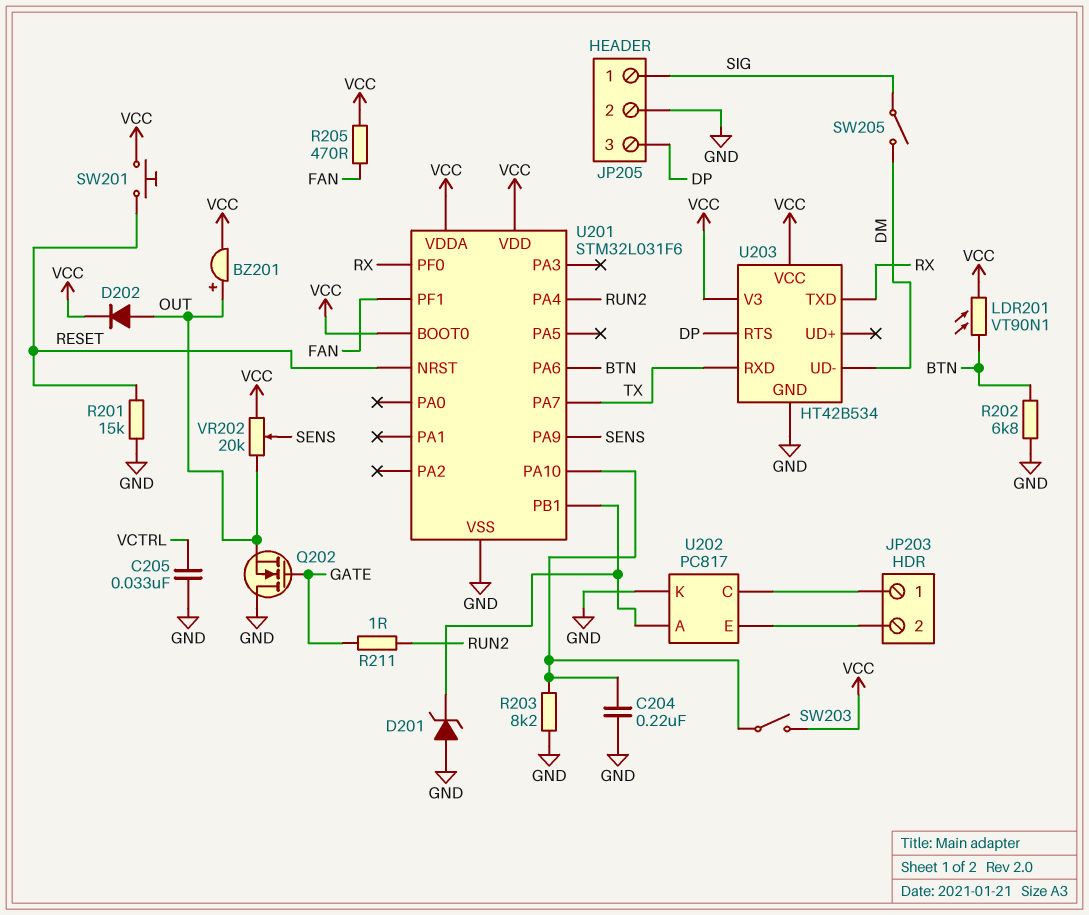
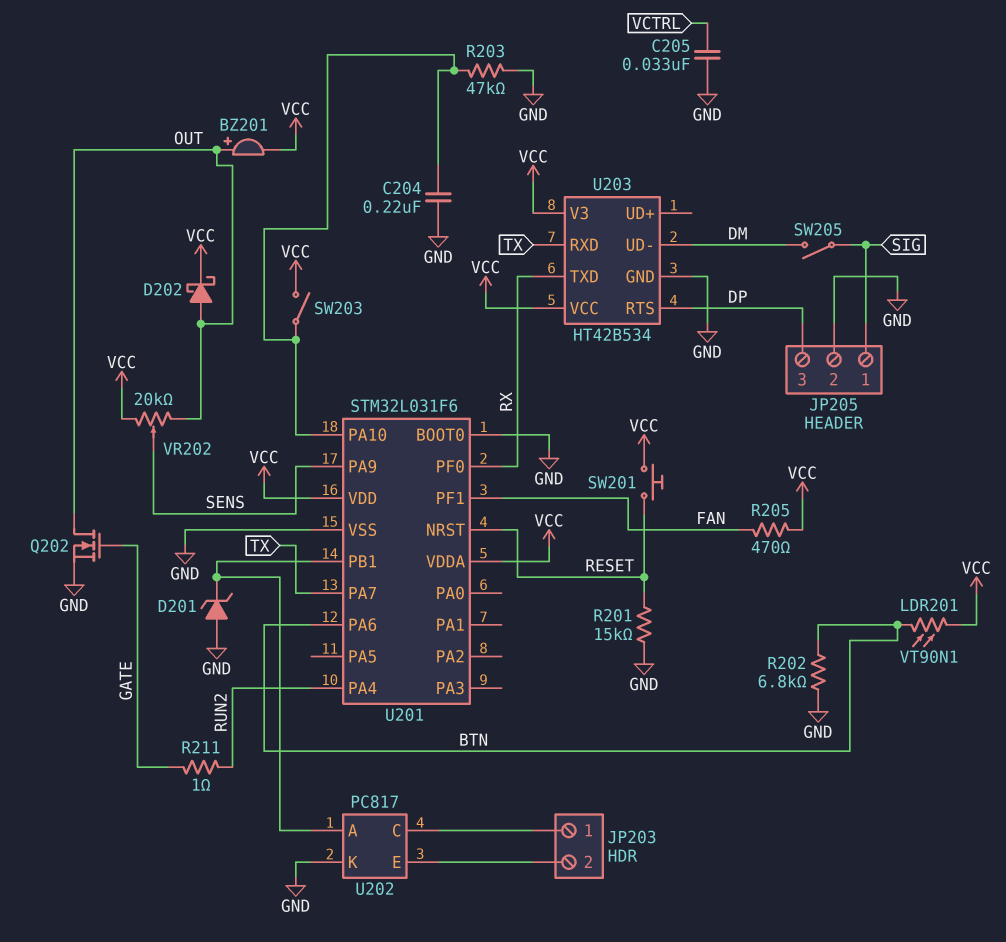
D202: diode (A OUT, K VCC) -> schottky (A OUT, K VCC)
Q202: NMOS (G GATE, D GND, S OUT) -> NMOS (G GATE, D OUT, S GND)
R203: 8.2k (GND, U201/PA10) -> 47k (GND, U201/PA10)
U201 pin BOOT0: VCC -> GND

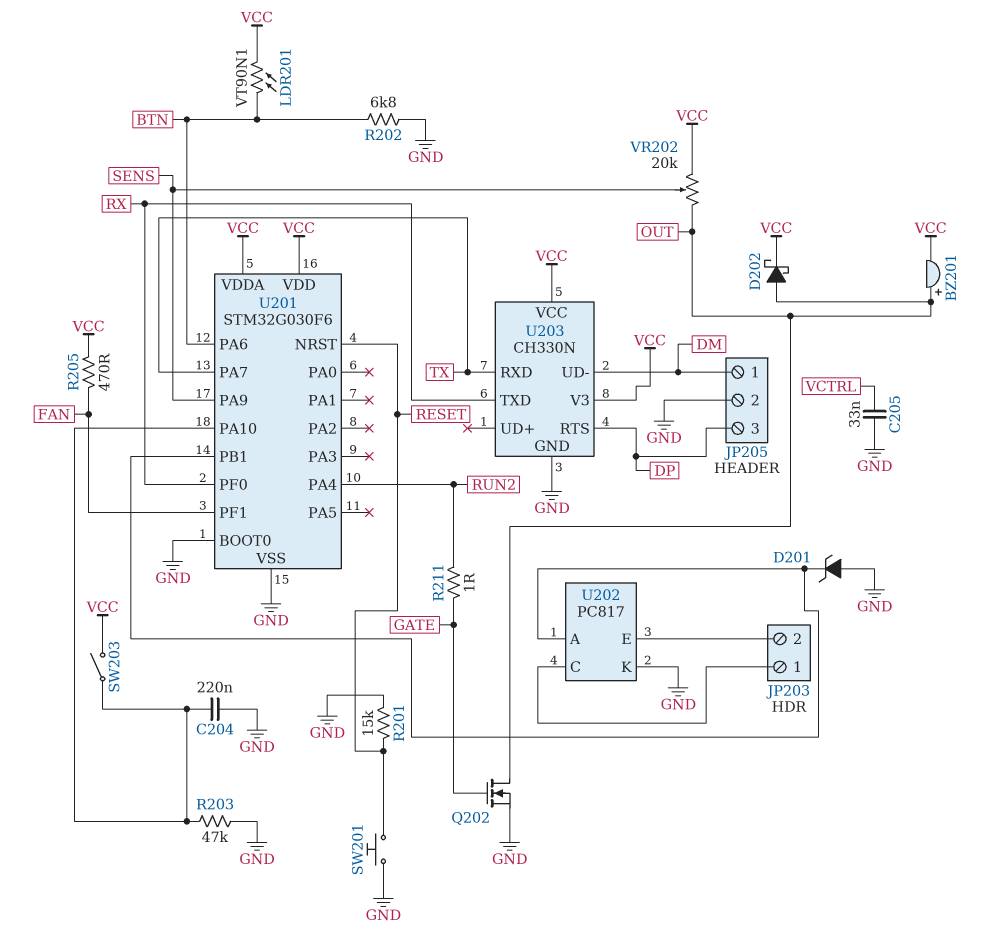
JP205 pin 1: SIG -> DM
SW201: button (RESET, VCC) -> button (GND, RESET)
SW205: switch (DM, SIG) -> none
U201: STM32L031F6 -> STM32G030F6
U203: HT42B534 -> CH330N

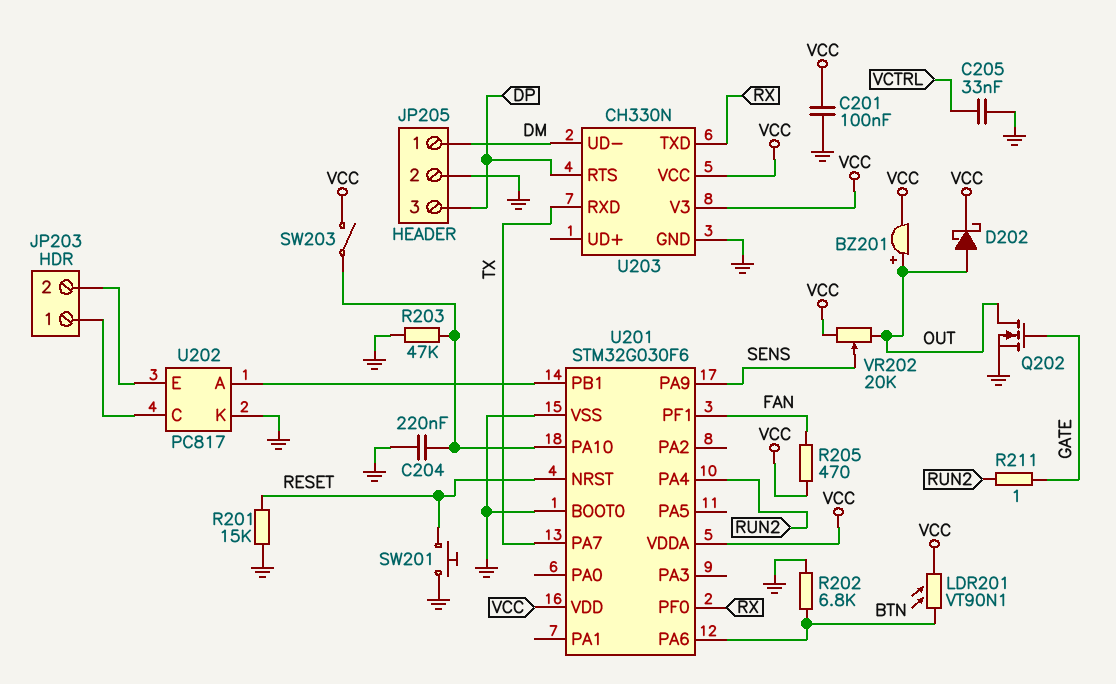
C201: none -> 100nF (GND, VCC)
D201: zener (A GND, K U201/PB1) -> none

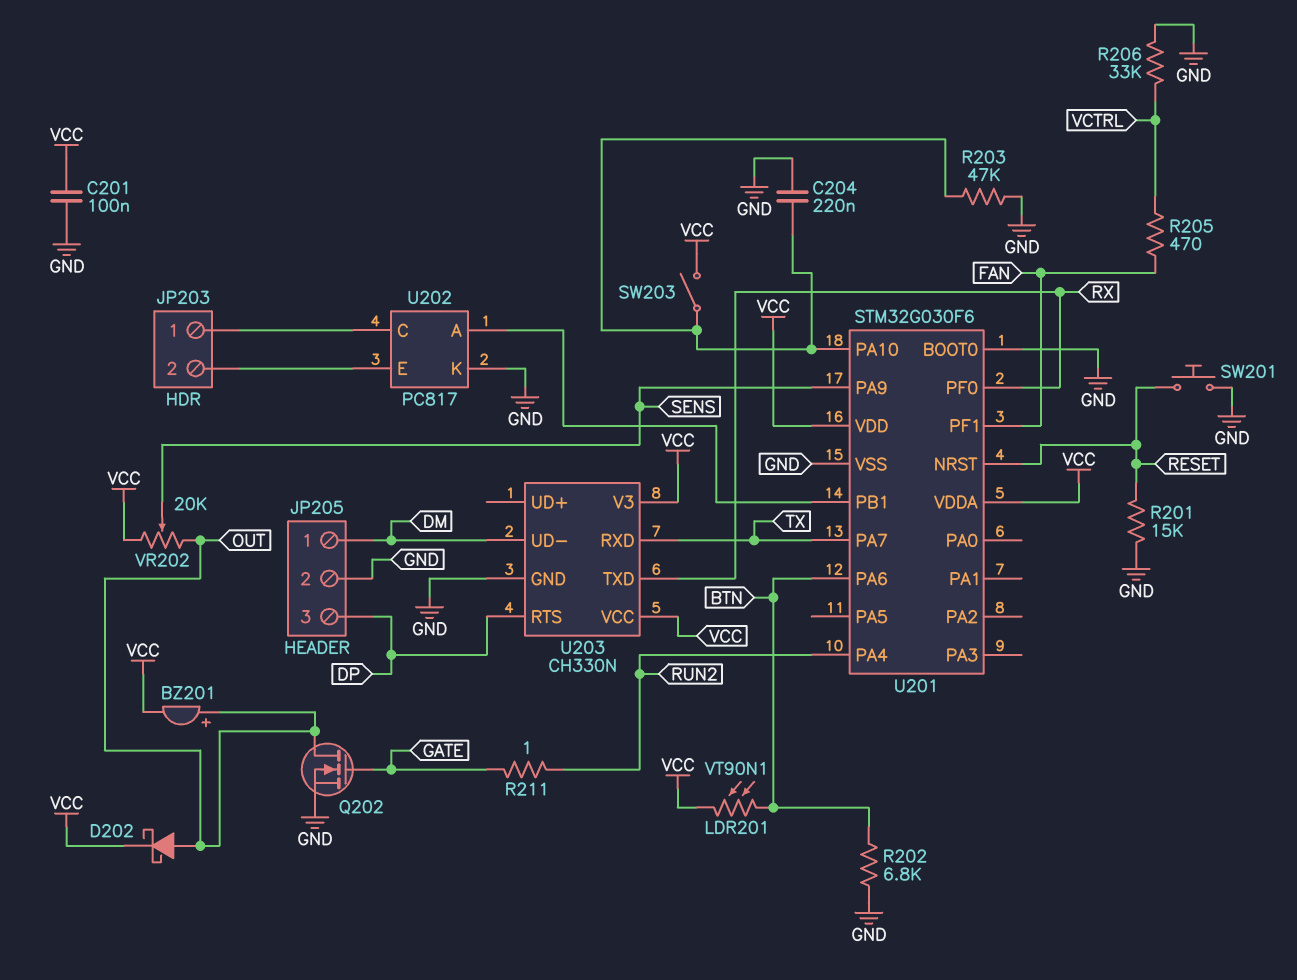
C205: 33nF (GND, VCTRL) -> none
R205: 470 (FAN, VCC) -> 470 (FAN, VCTRL)
R206: none -> 33k (GND, VCTRL)

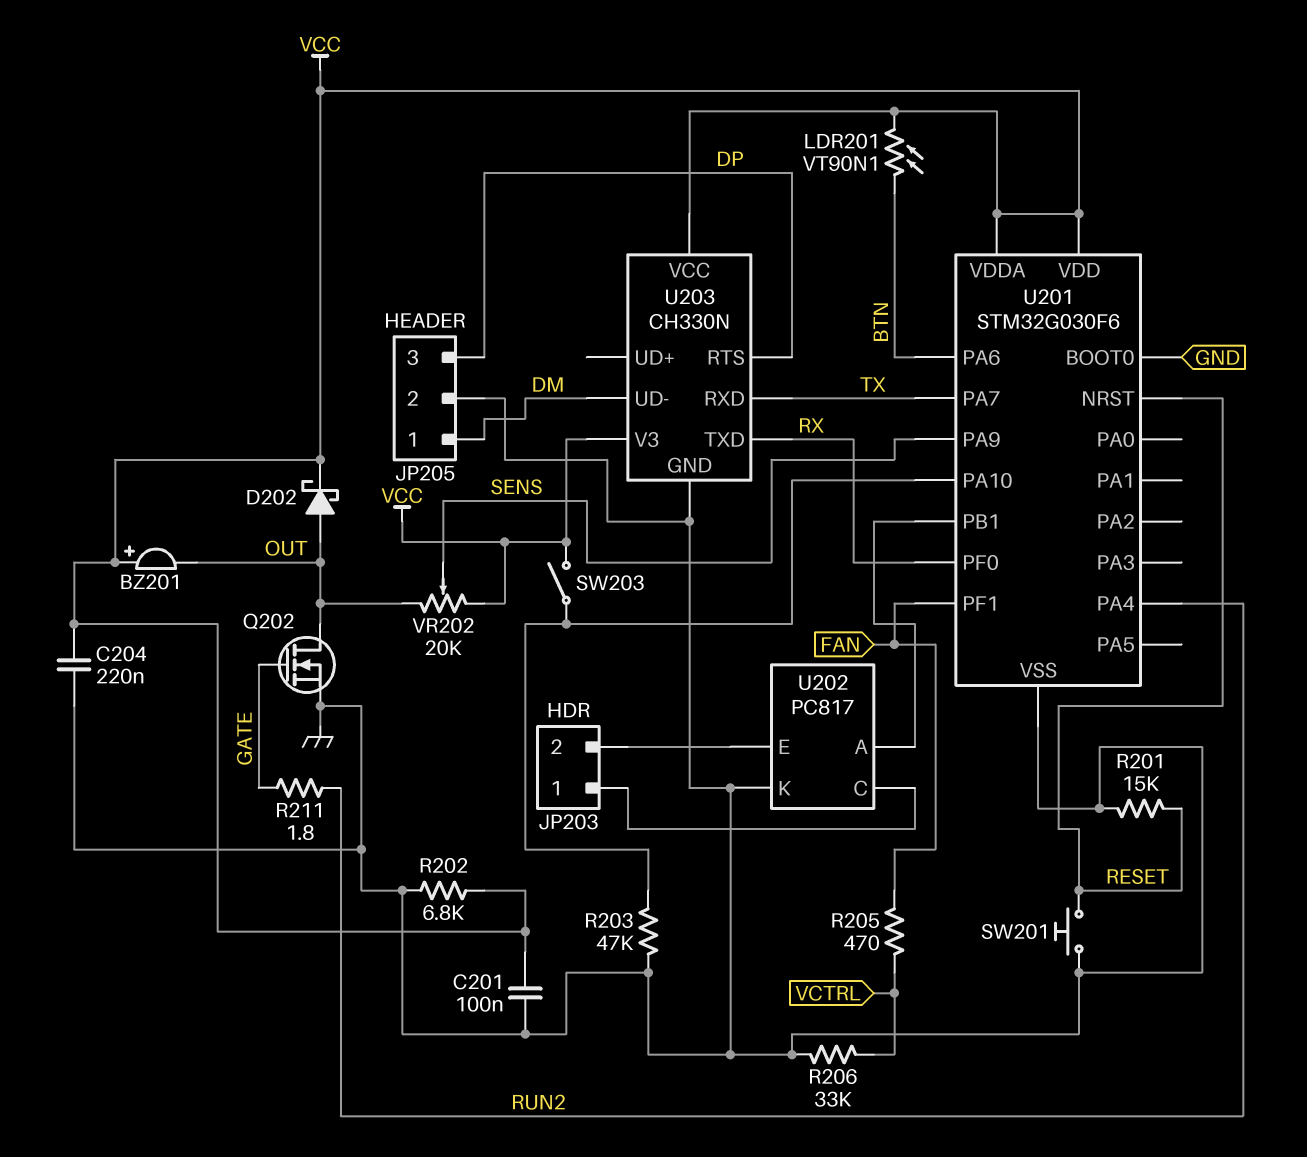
BZ201: buzzer (plus OUT, minus VCC) -> buzzer (plus VCC, minus OUT)
C204: 220nF (GND, U201/PA10) -> 220nF (GND, VCC)
R202: 6.8k (BTN, GND) -> 6.8k (GND, VCC)
R211: 1 (GATE, RUN2) -> 1.8 (GATE, RUN2)

